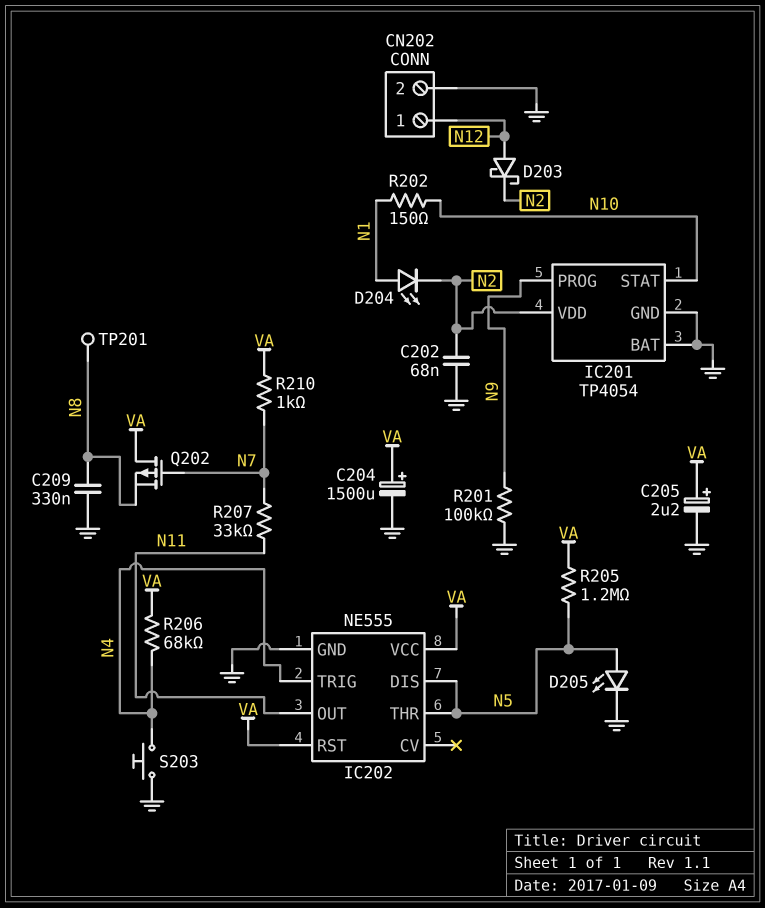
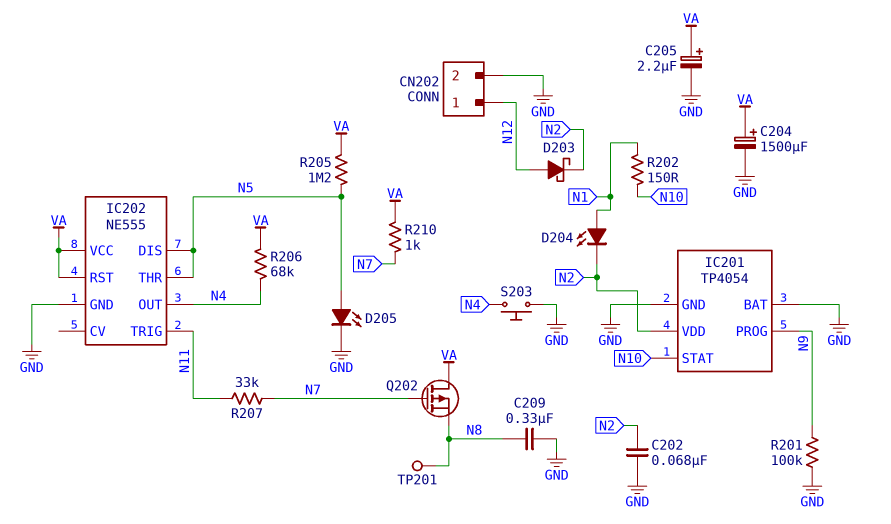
IC202 pin OUT: N11 -> N4
IC202 pin TRIG: N4 -> N11

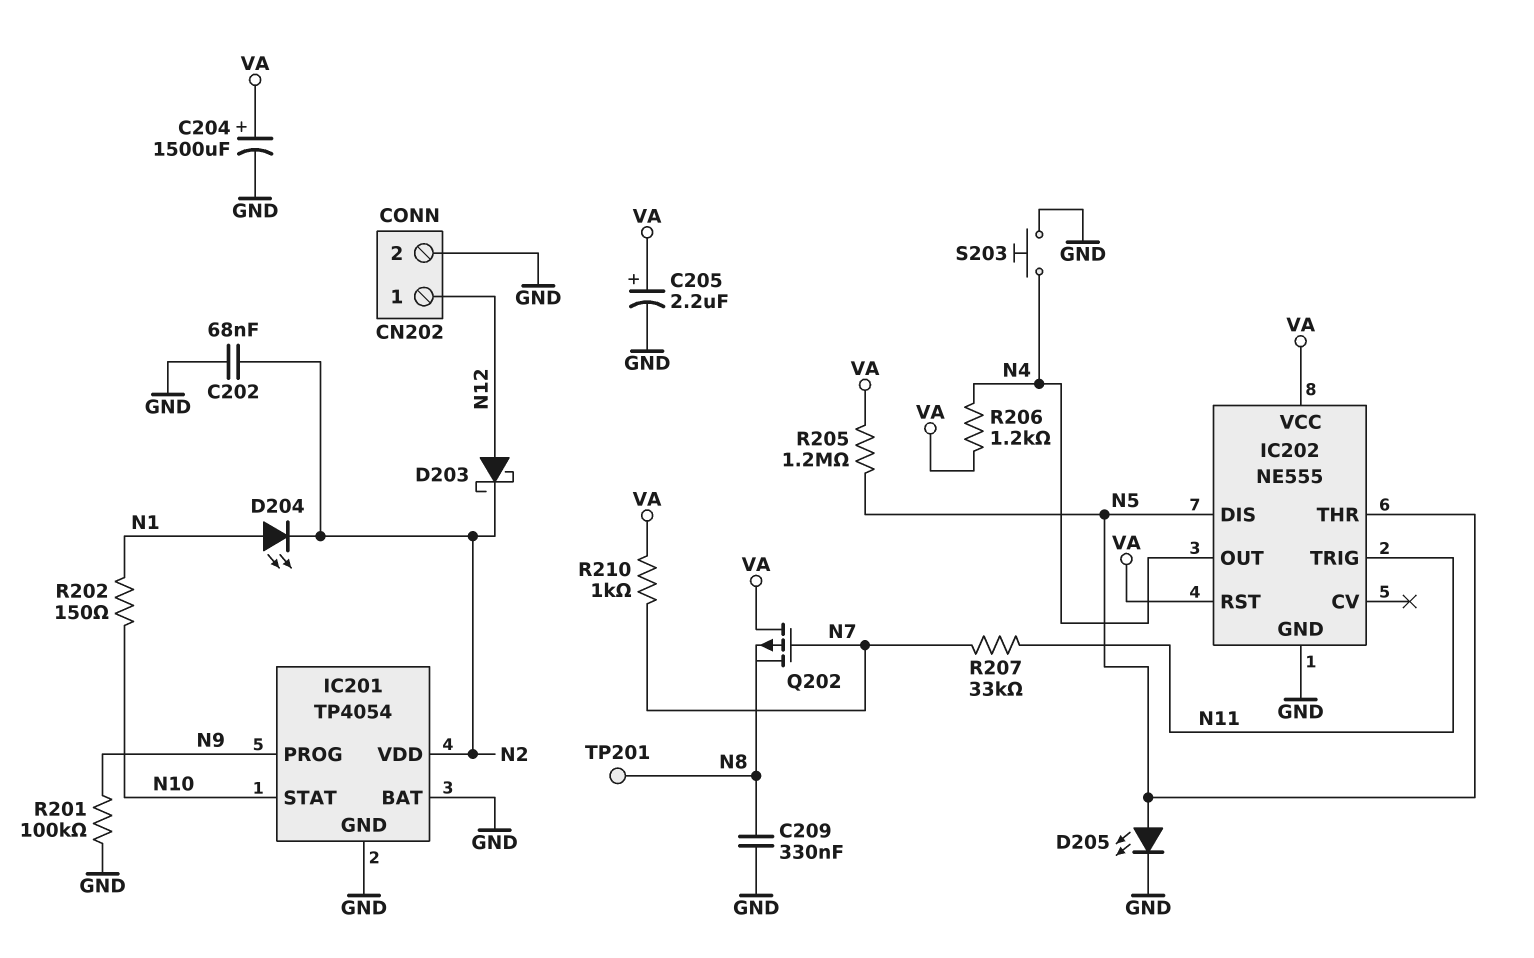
R206: 68k (N4, VA) -> 1.2k (N4, VA)

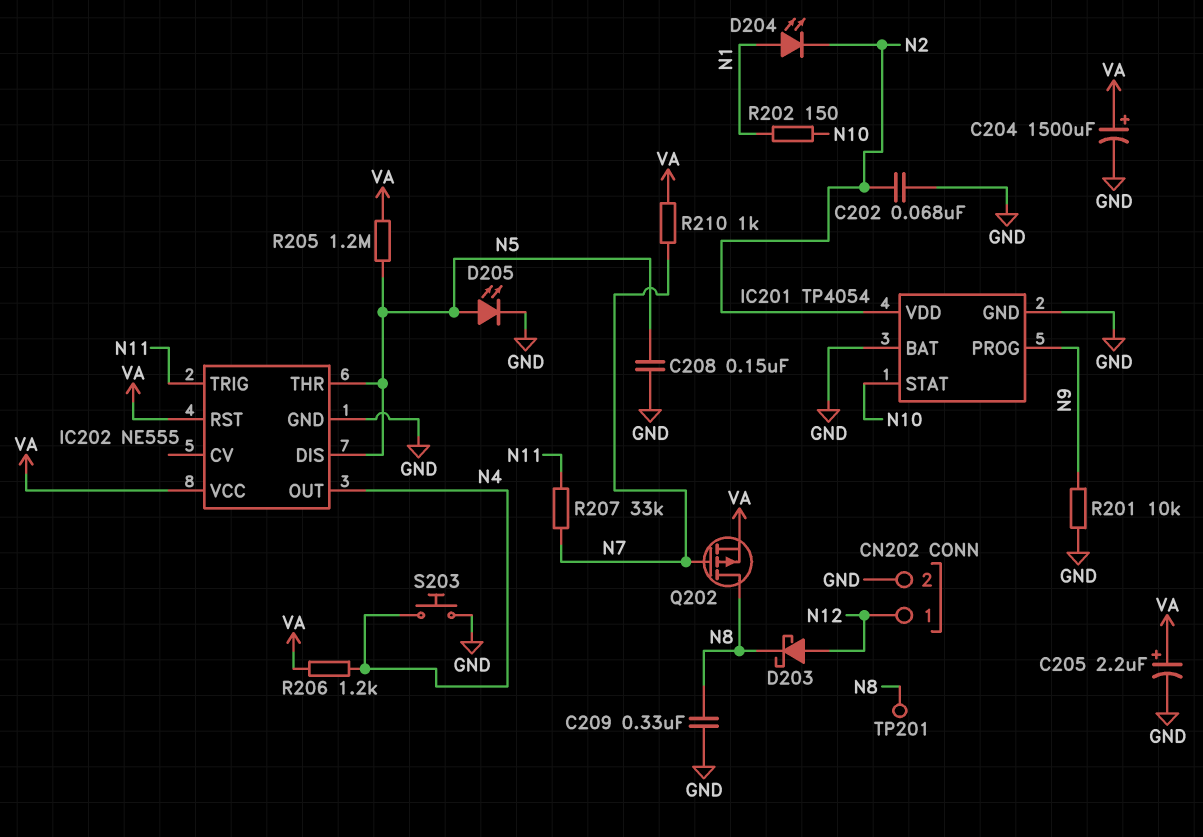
C208: none -> 150nF (GND, N5)
D203: schottky (A N12, K N2) -> schottky (A N12, K N8)
Q202: PMOS (G N7, D VA, S N8) -> PMOS (G N7, D N8, S VA)
R201: 100k (GND, N9) -> 10k (GND, N9)

